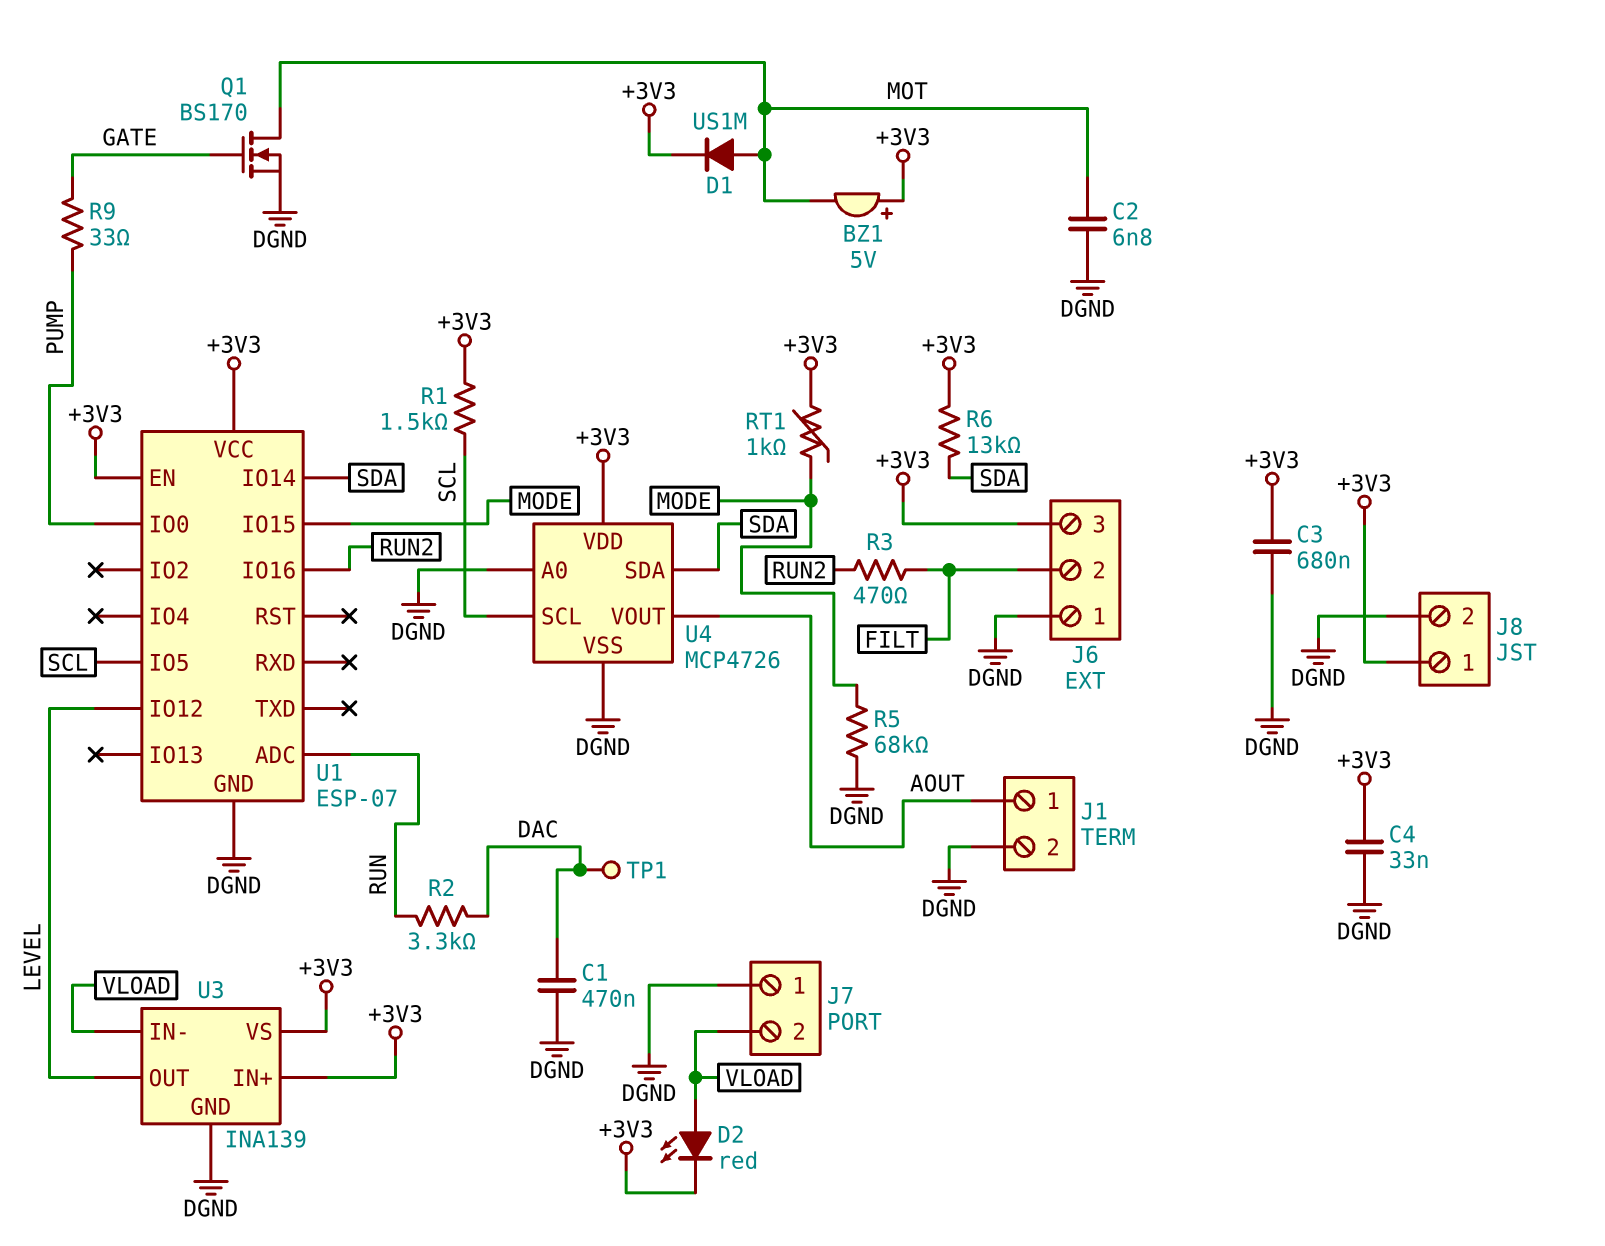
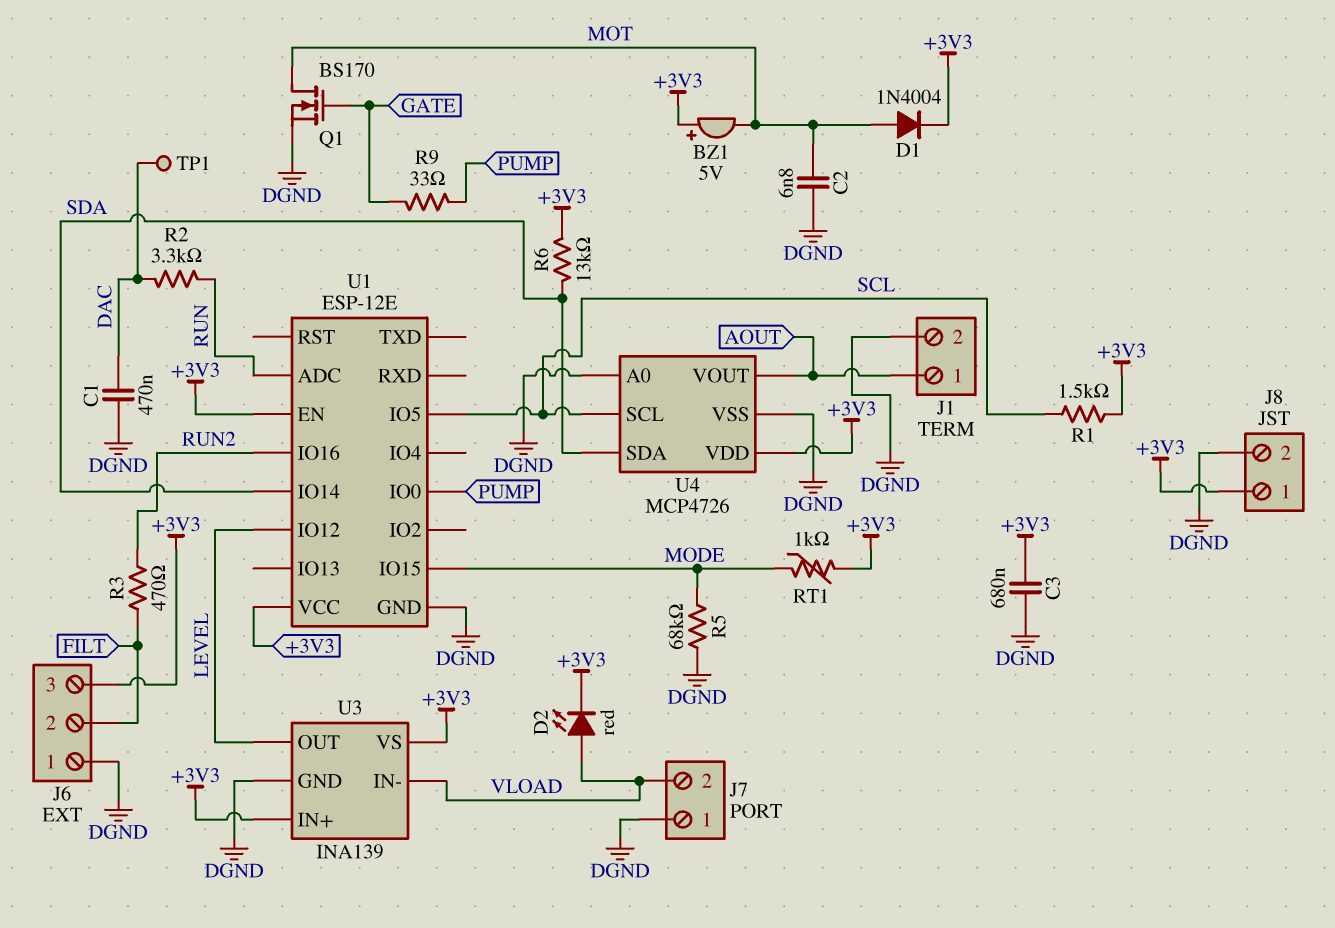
C4: 33nF (+3V3, DGND) -> none
D1: diode US1M (A MOT, K +3V3) -> diode 1N4004 (A MOT, K +3V3)
U1: ESP-07 -> ESP-12E

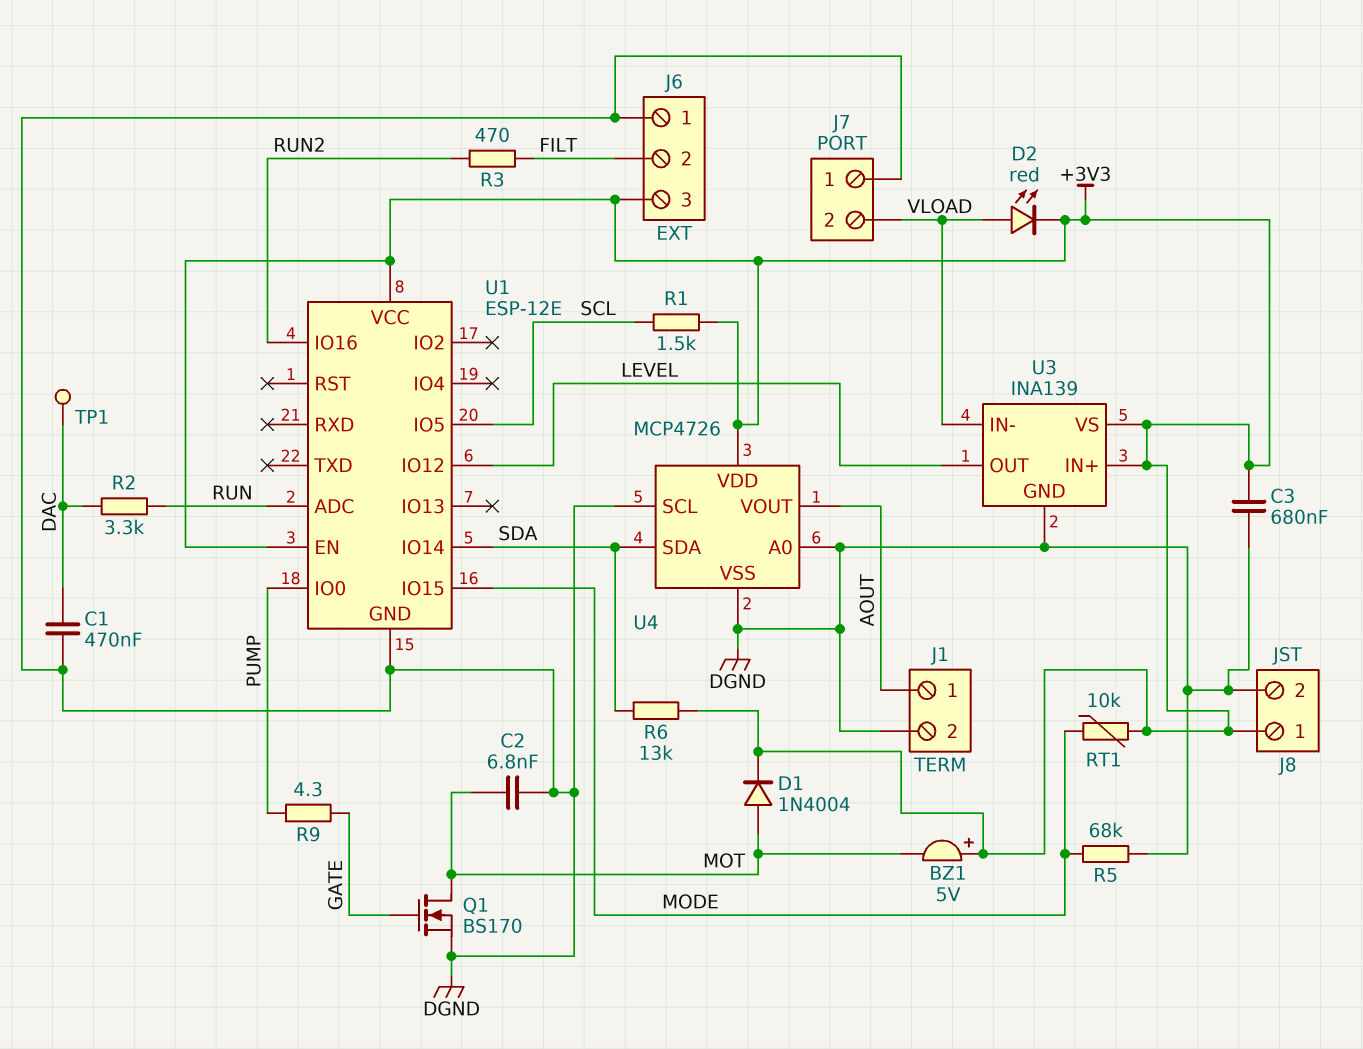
R9: 33 (GATE, PUMP) -> 4.3 (GATE, PUMP)
RT1: 1k (+3V3, MODE) -> 10k (+3V3, MODE)
U4 pin SCL: SCL -> DGND

